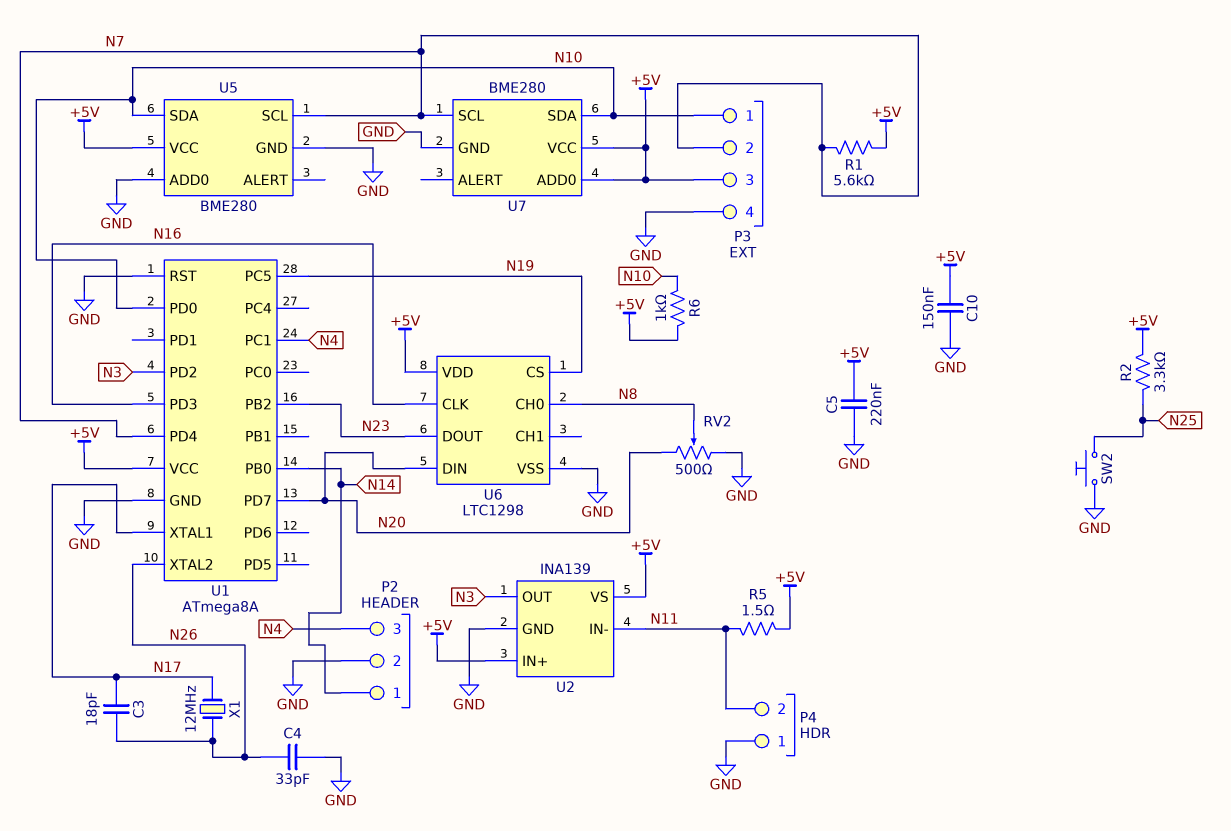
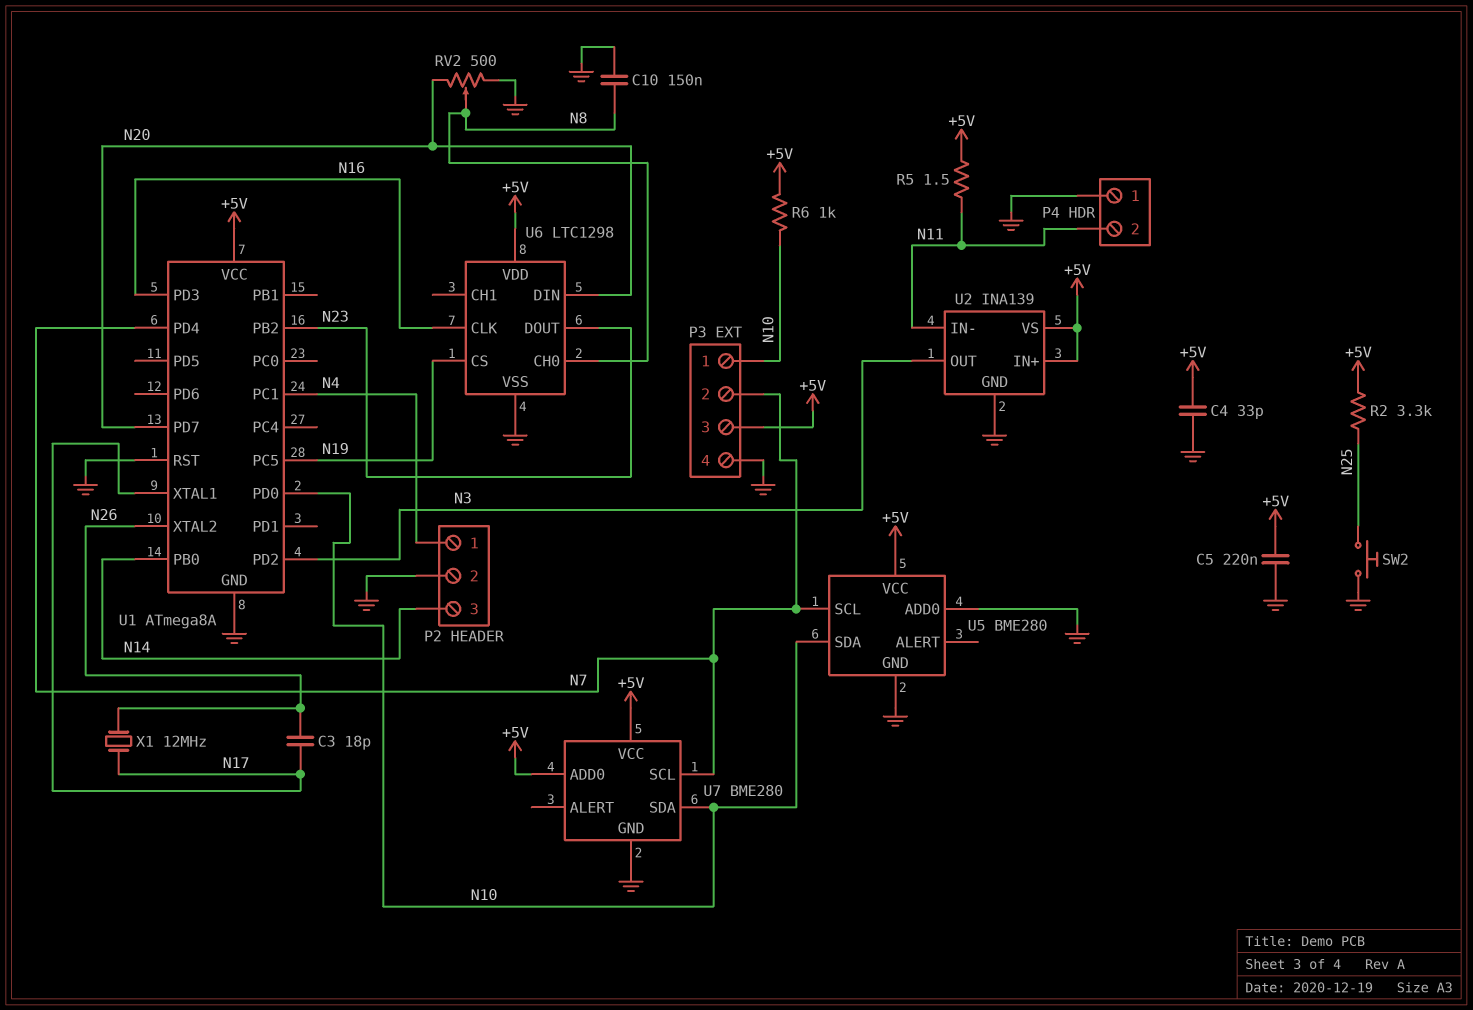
C4: 33pF (GND, N26) -> 33pF (+5V, GND)
C10: 150nF (+5V, GND) -> 150nF (GND, N8)
P2 pin 1: N14 -> N4
P2 pin 3: N4 -> N14
R1: 5.6k (+5V, N7) -> none

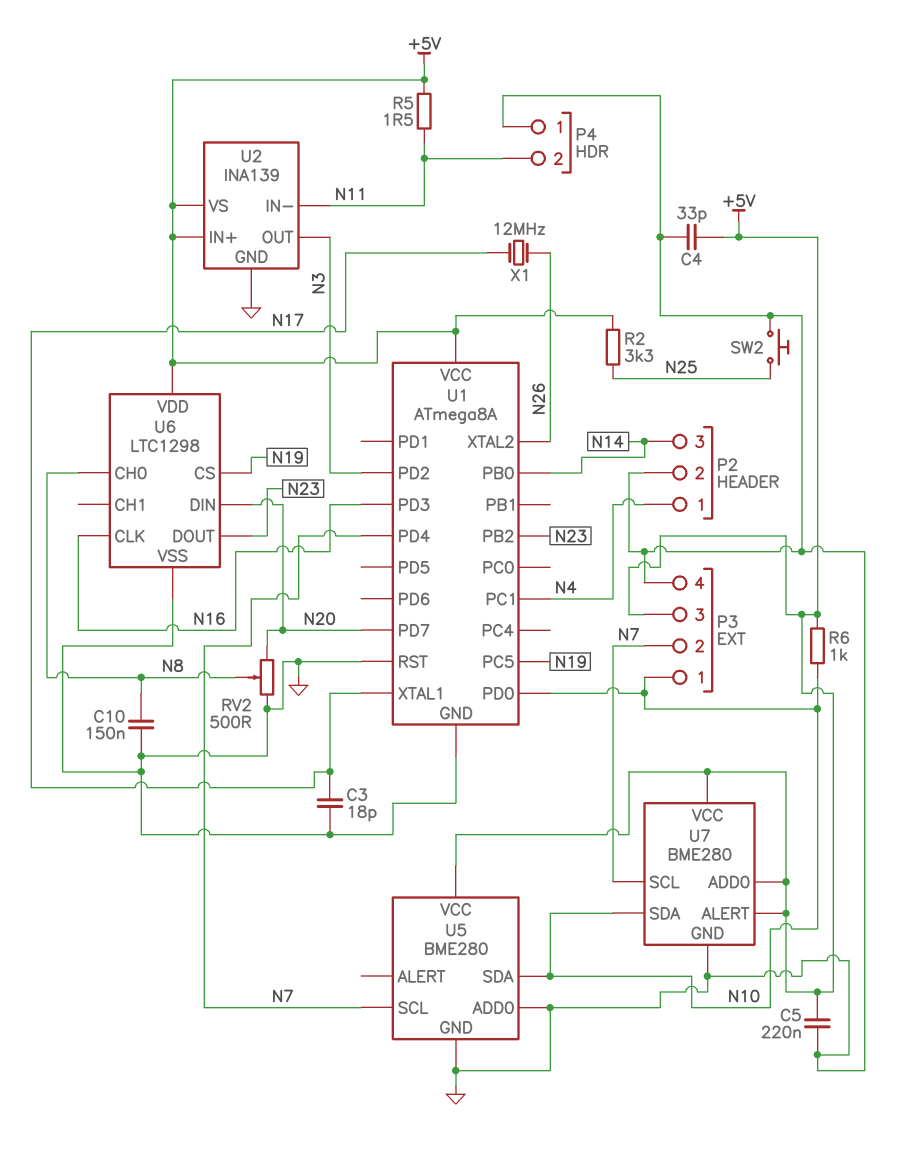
C3: 18pF (N17, N26) -> 18pF (GND, N17)
U7 pin ALERT: none -> +5V

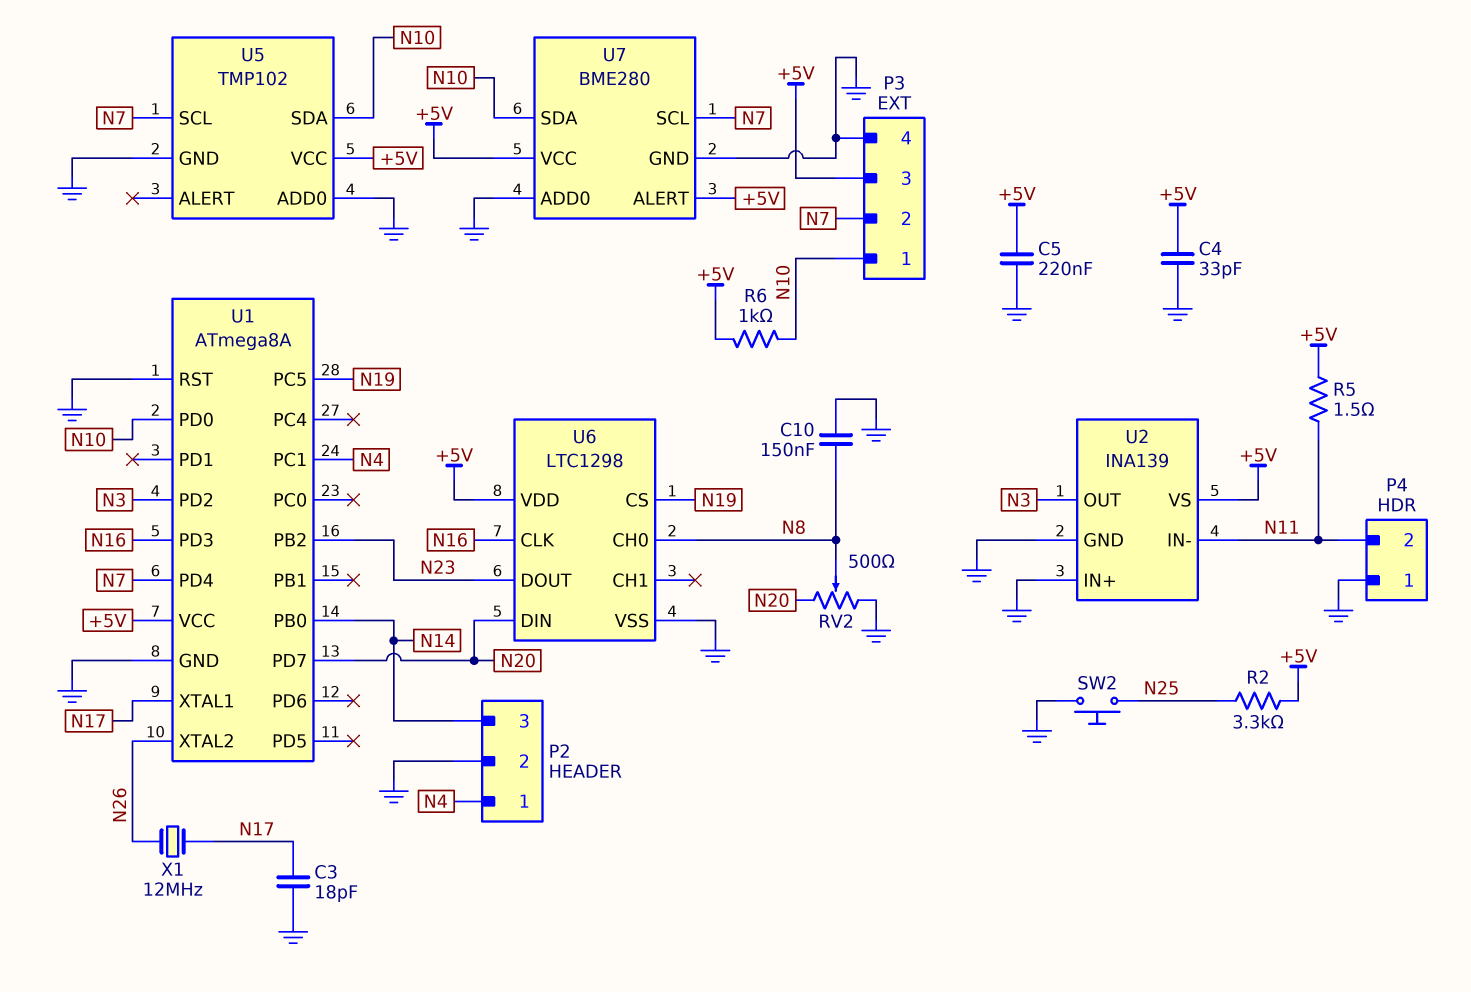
U2 pin IN+: +5V -> GND
U5: BME280 -> TMP102
U7 pin ADD0: +5V -> GND

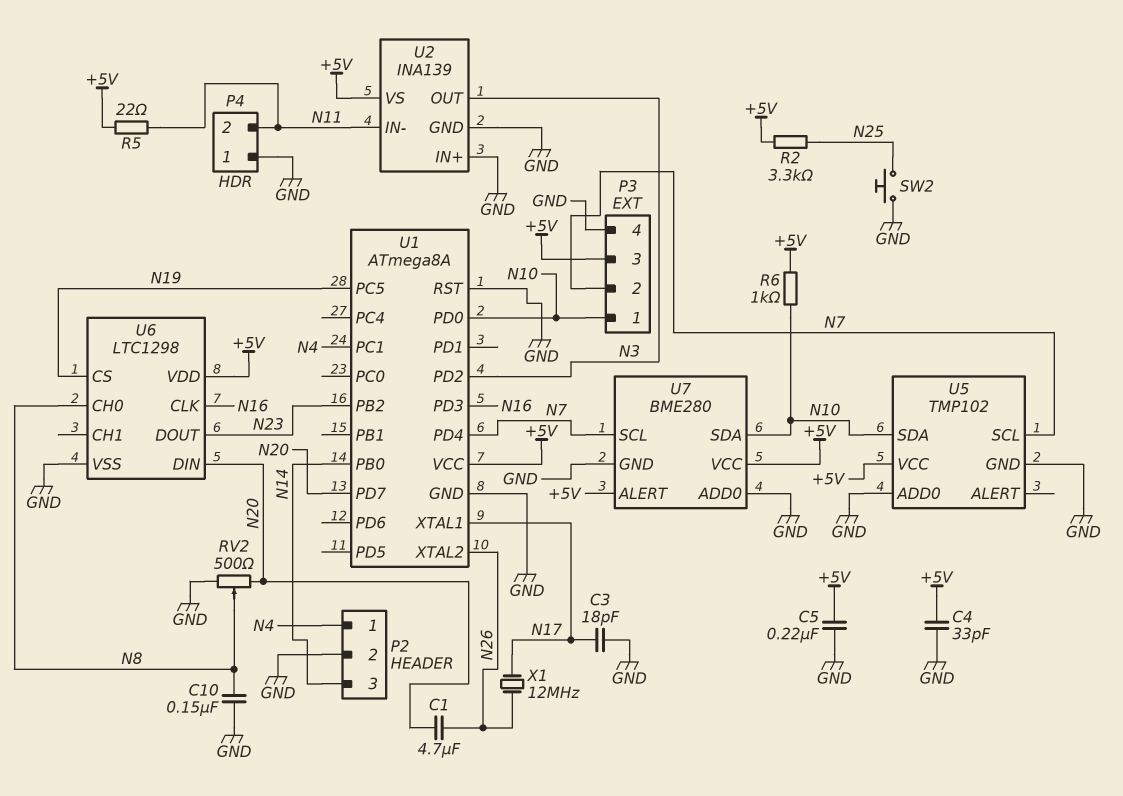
C1: none -> 4.7uF (N20, N26)
R5: 1.5 (+5V, N11) -> 22 (+5V, N11)

